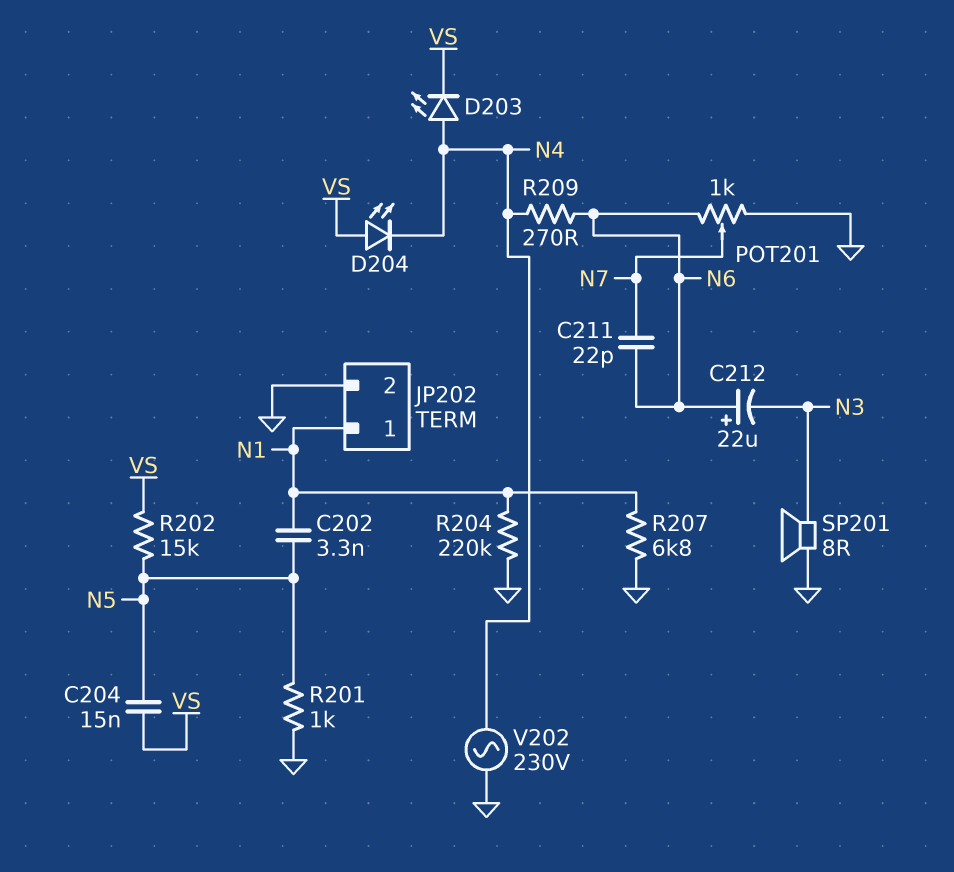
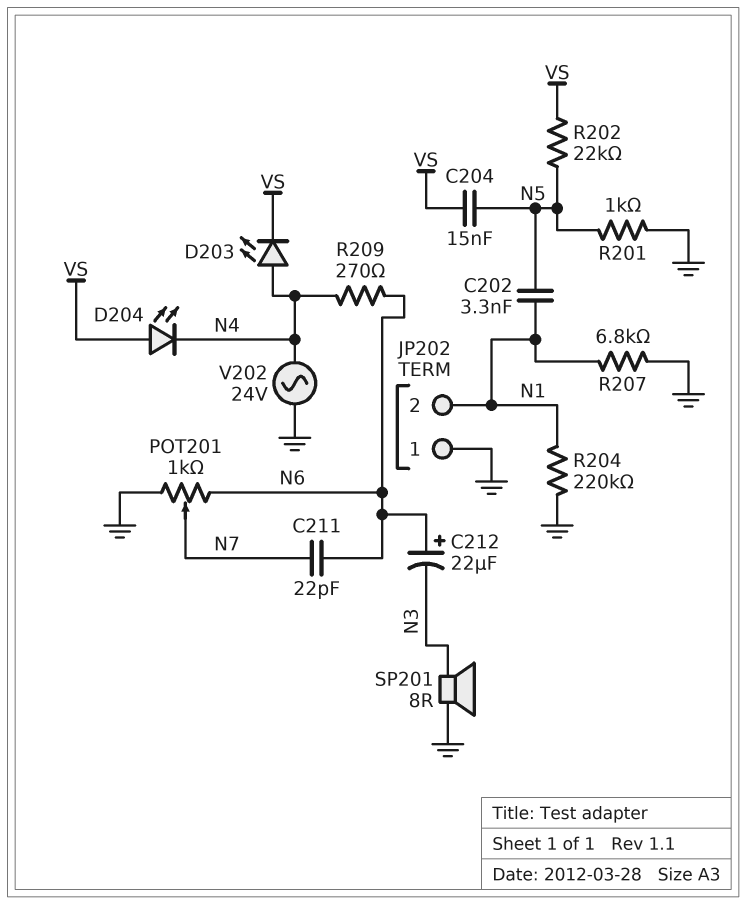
JP202 pin 1: N1 -> GND
JP202 pin 2: GND -> N1
R202: 15k (N5, VS) -> 22k (N5, VS)
V202: AC 230V (GND, N4) -> AC 24V (GND, N4)

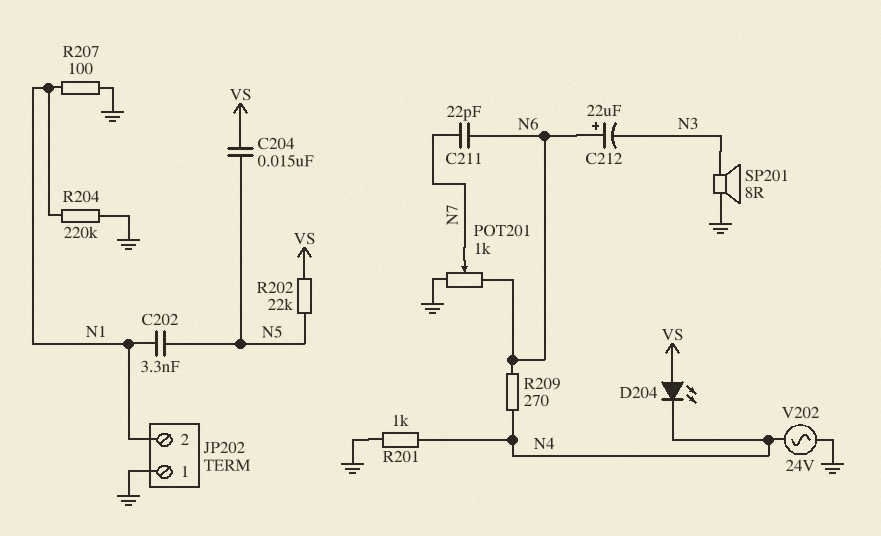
D203: LED (A N4, K VS) -> none
R201: 1k (GND, N5) -> 1k (GND, N4)
R207: 6.8k (GND, N1) -> 100 (GND, N1)

